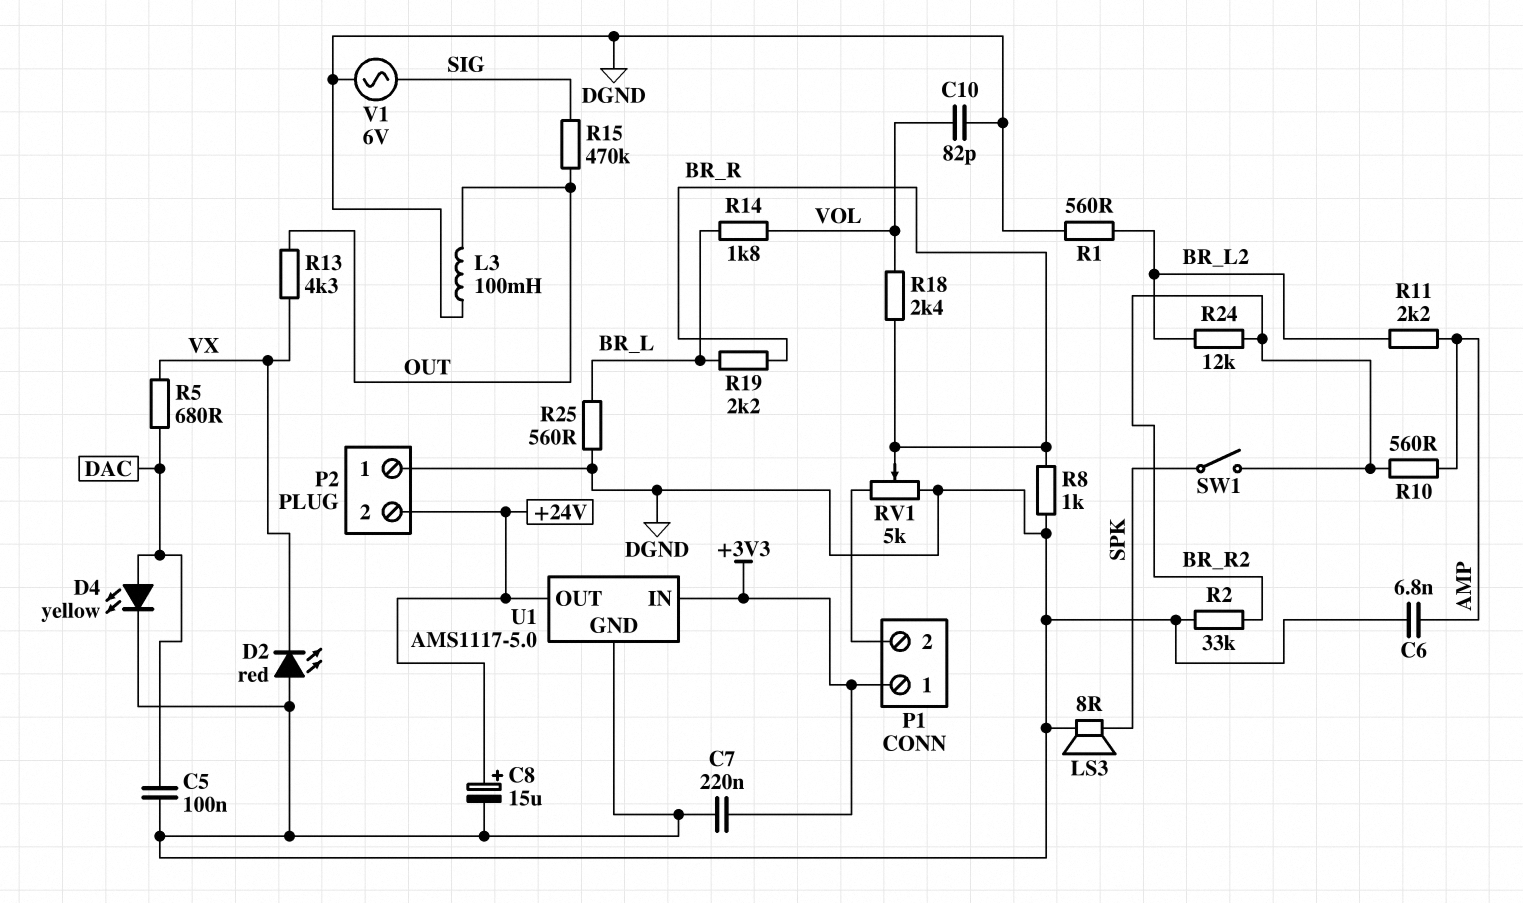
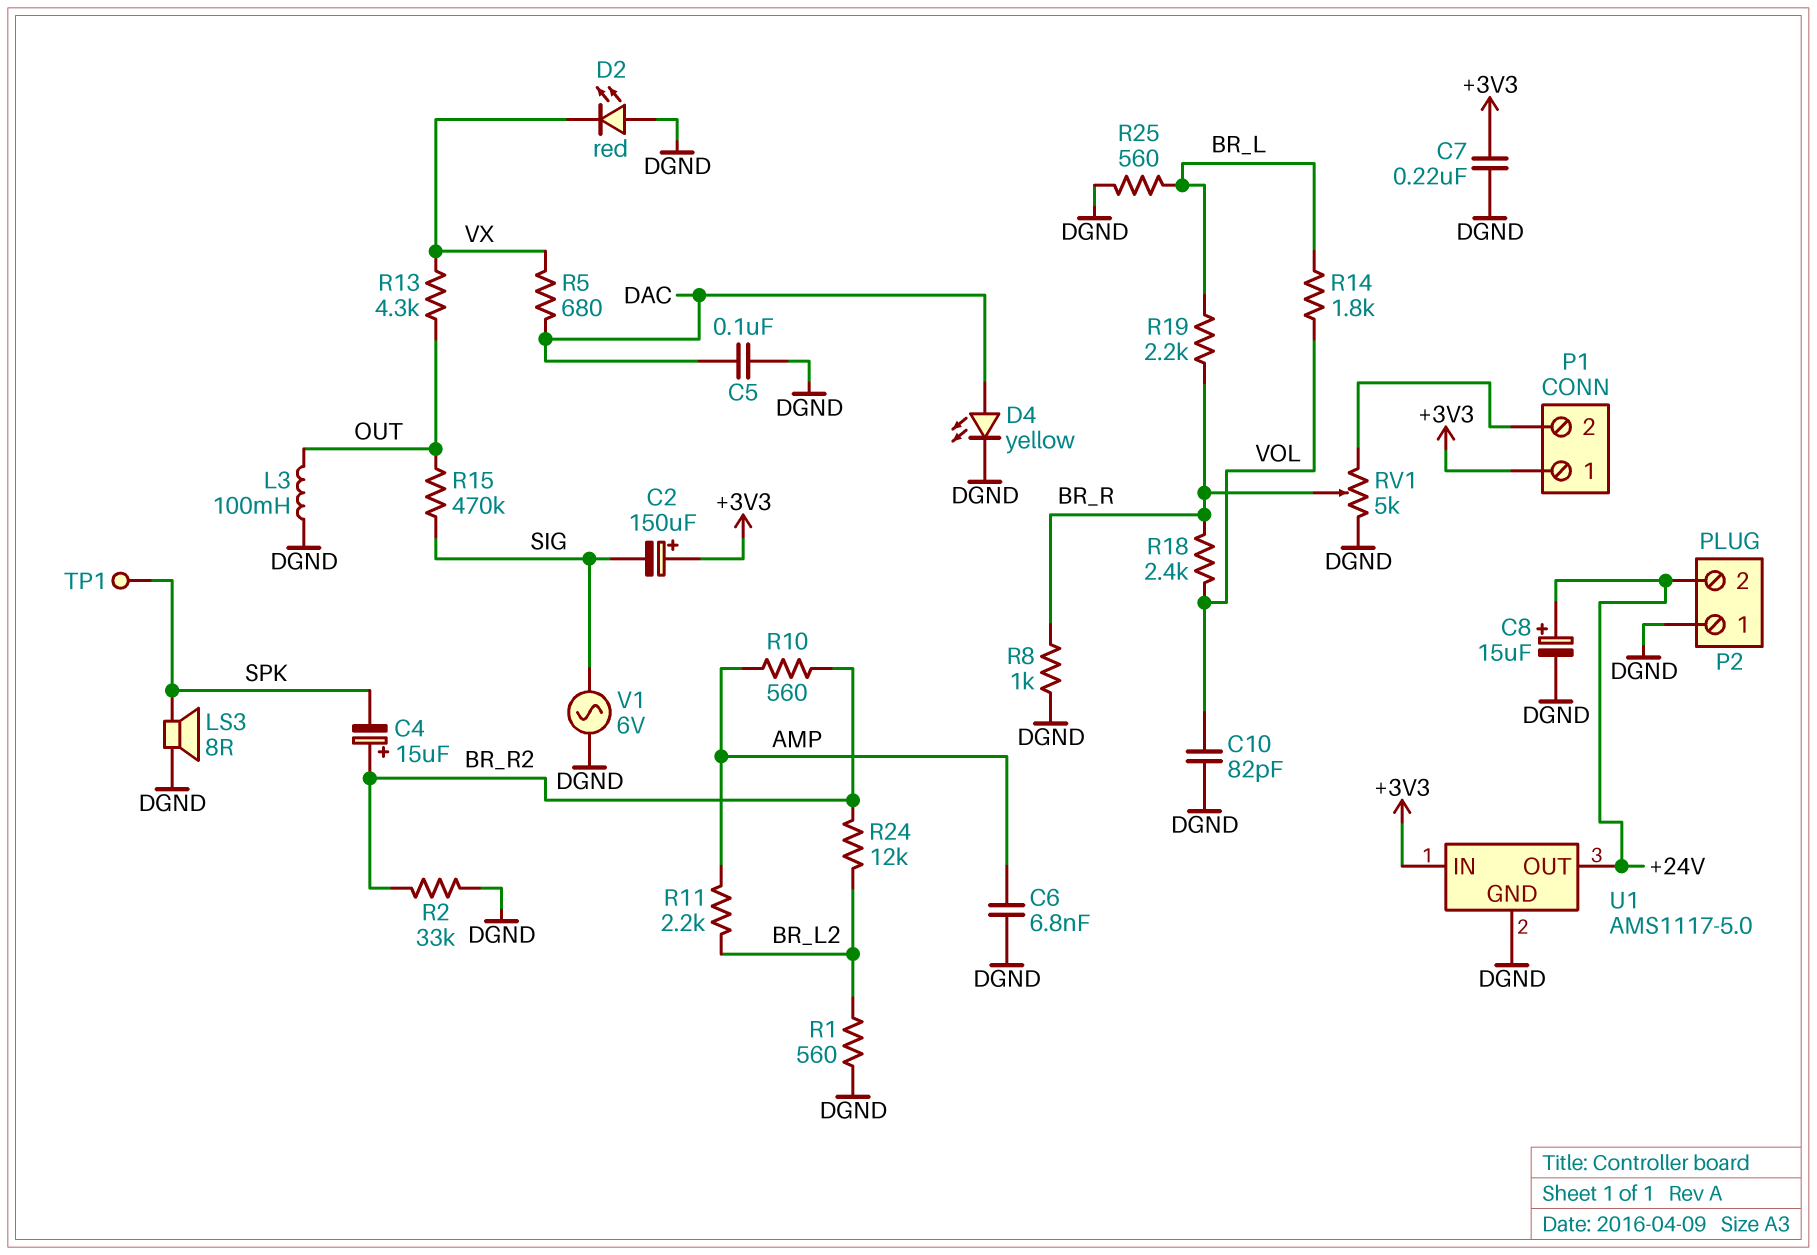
C2: none -> 150uF (plus +3V3, minus SIG)
C4: none -> 15uF (plus BR_R2, minus SPK)
SW1: switch (BR_R2, SPK) -> none
TP1: none -> test point (SPK)

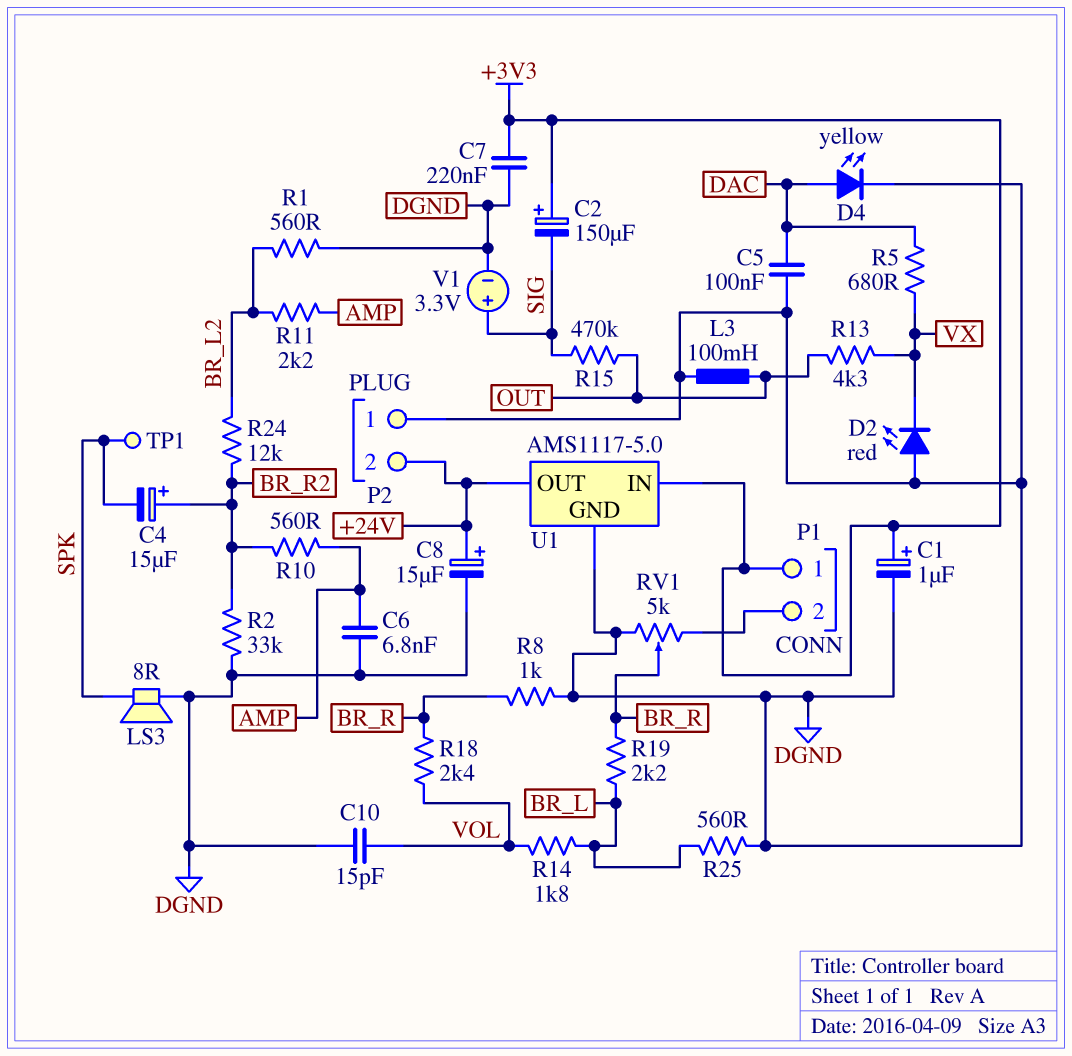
C1: none -> 1uF (plus +3V3, minus DGND)
C10: 82pF (DGND, VOL) -> 15pF (DGND, VOL)
V1: AC 6V (DGND, SIG) -> 3.3V (plus SIG, minus DGND)

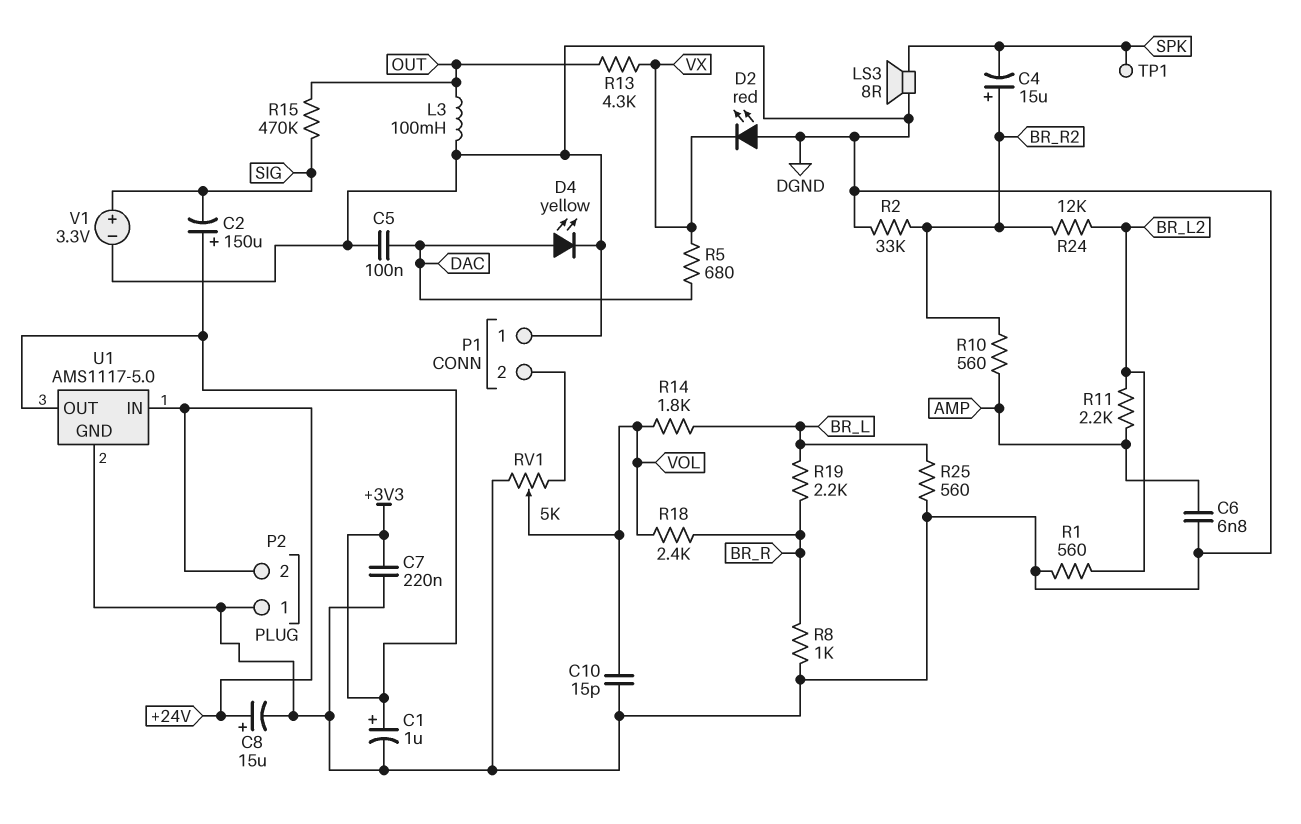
P1 pin 1: +3V3 -> DGND
RV1: 5k (DGND, P1/2, wiper BR_R) -> 5k (DGND, P1/2, wiper VOL)
U1 pin IN: +3V3 -> +24V
U1 pin OUT: +24V -> +3V3

